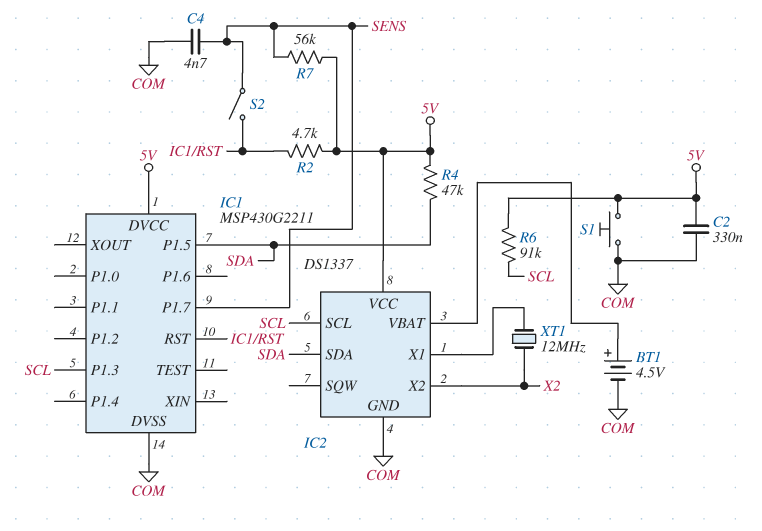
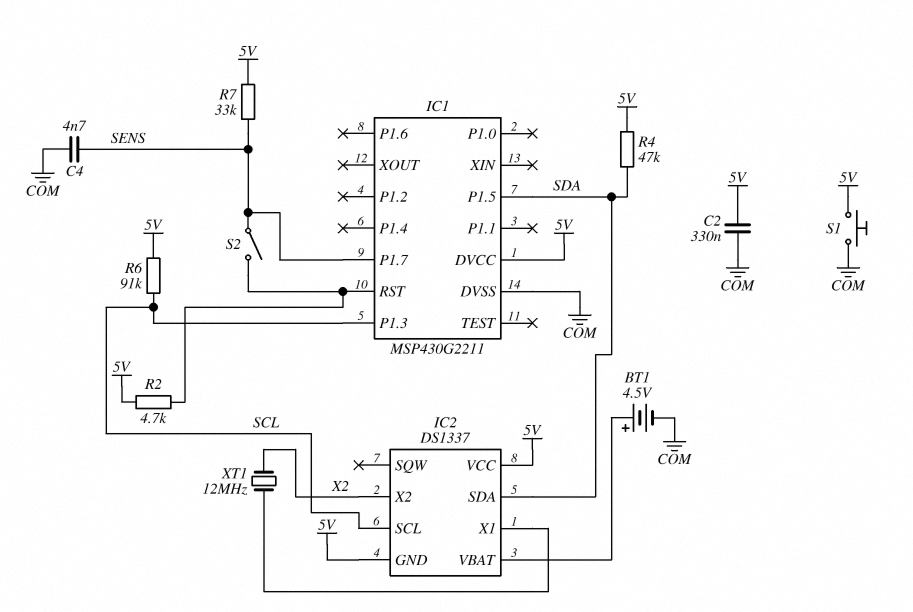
IC2 pin GND: COM -> 5V
R7: 56k (5V, SENS) -> 33k (5V, SENS)

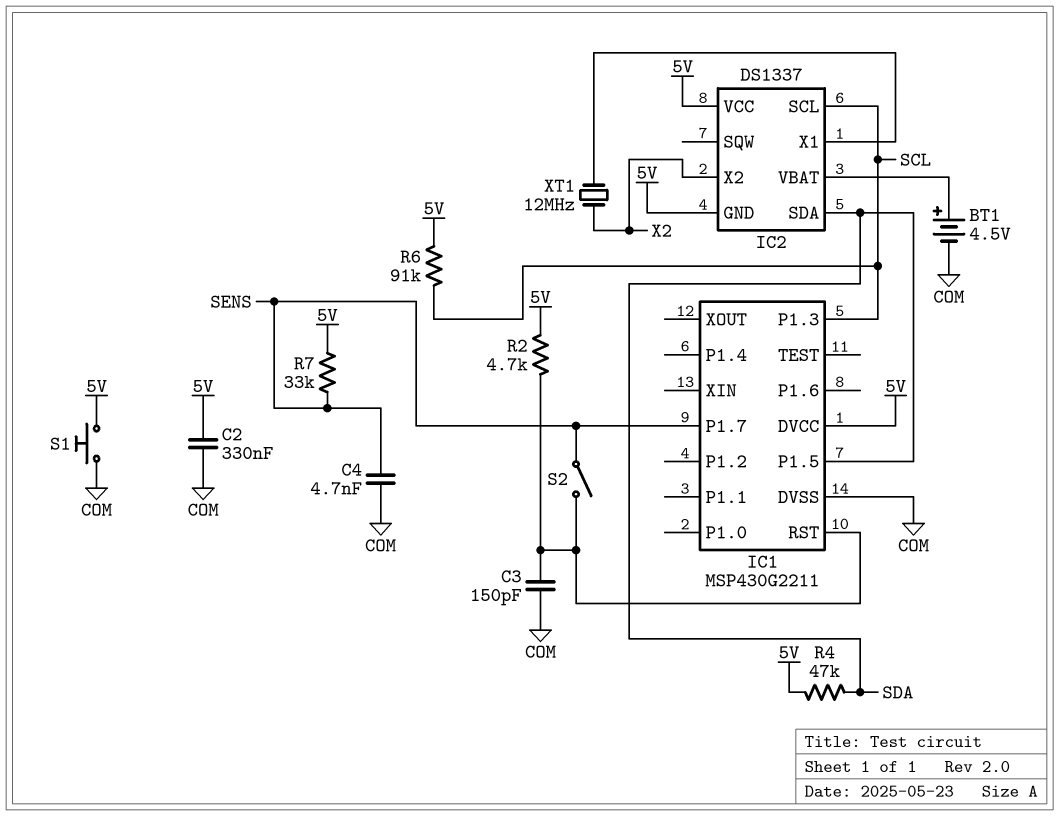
C3: none -> 150pF (COM, IC1/RST)

